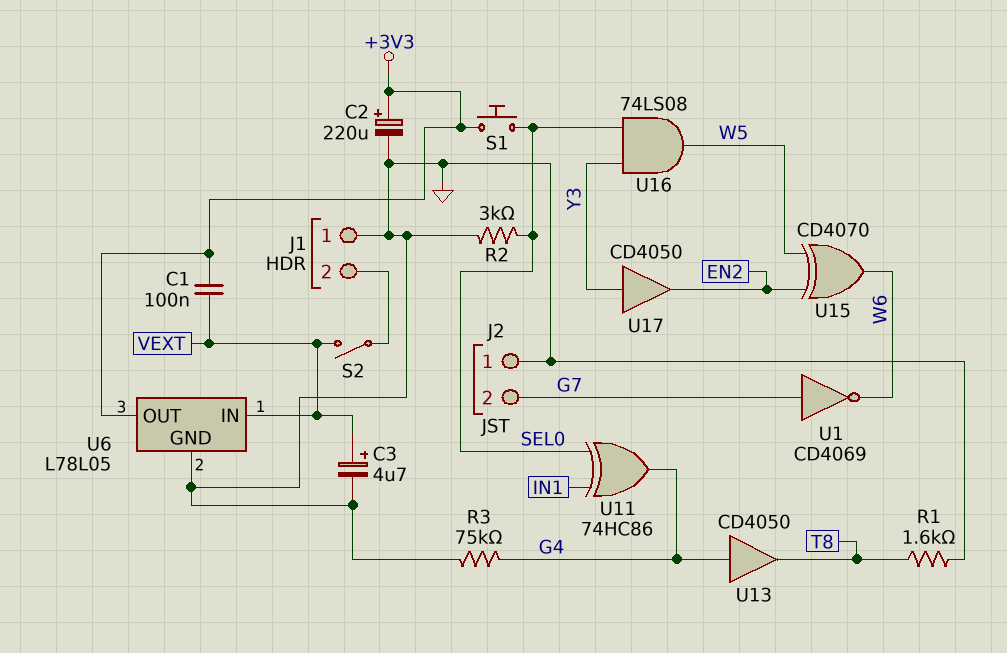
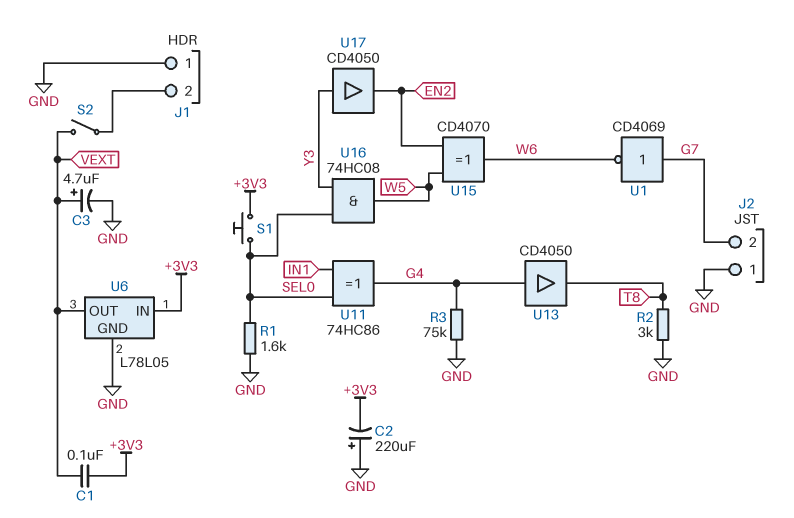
C2: 220uF (plus +3V3, minus GND) -> 220uF (plus GND, minus +3V3)
R1: 1.6k (GND, T8) -> 1.6k (GND, SEL0)
R2: 3k (GND, SEL0) -> 3k (GND, T8)
U6 pin IN: VEXT -> +3V3
U6 pin OUT: +3V3 -> VEXT
U16: AND 74LS08 (in SEL0, in Y3, out W5) -> AND 74HC08 (in SEL0, in Y3, out W5)

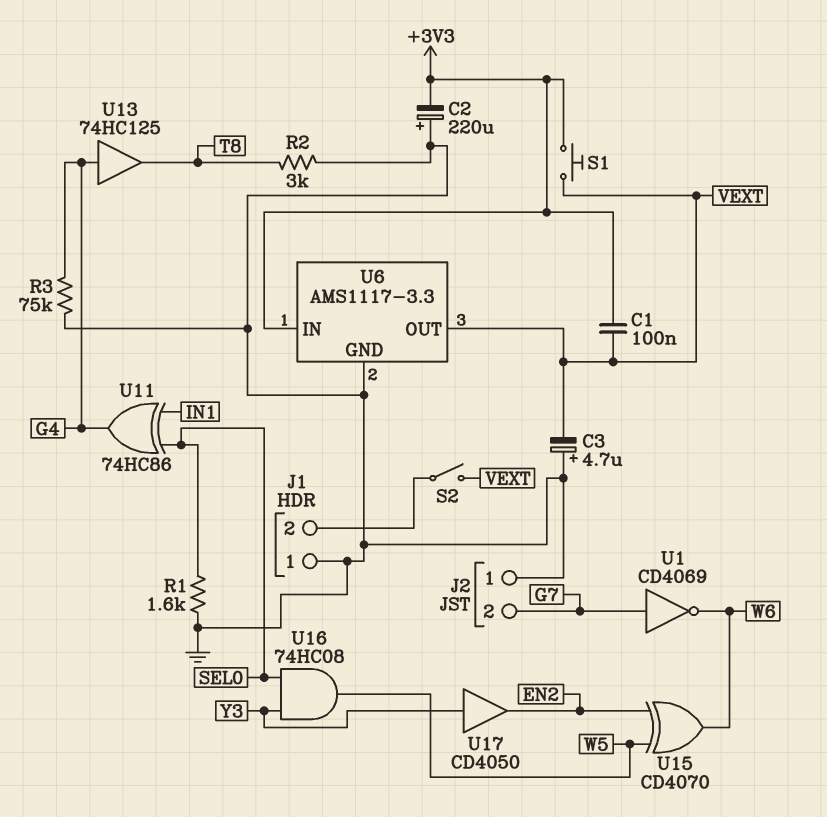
C3: 4.7uF (plus VEXT, minus GND) -> 4.7uF (plus GND, minus VEXT)
S1: button (+3V3, SEL0) -> button (+3V3, VEXT)
U6: L78L05 -> AMS1117-3.3
U13: buffer CD4050 (in G4, out T8) -> buffer 74HC125 (in G4, out T8)

